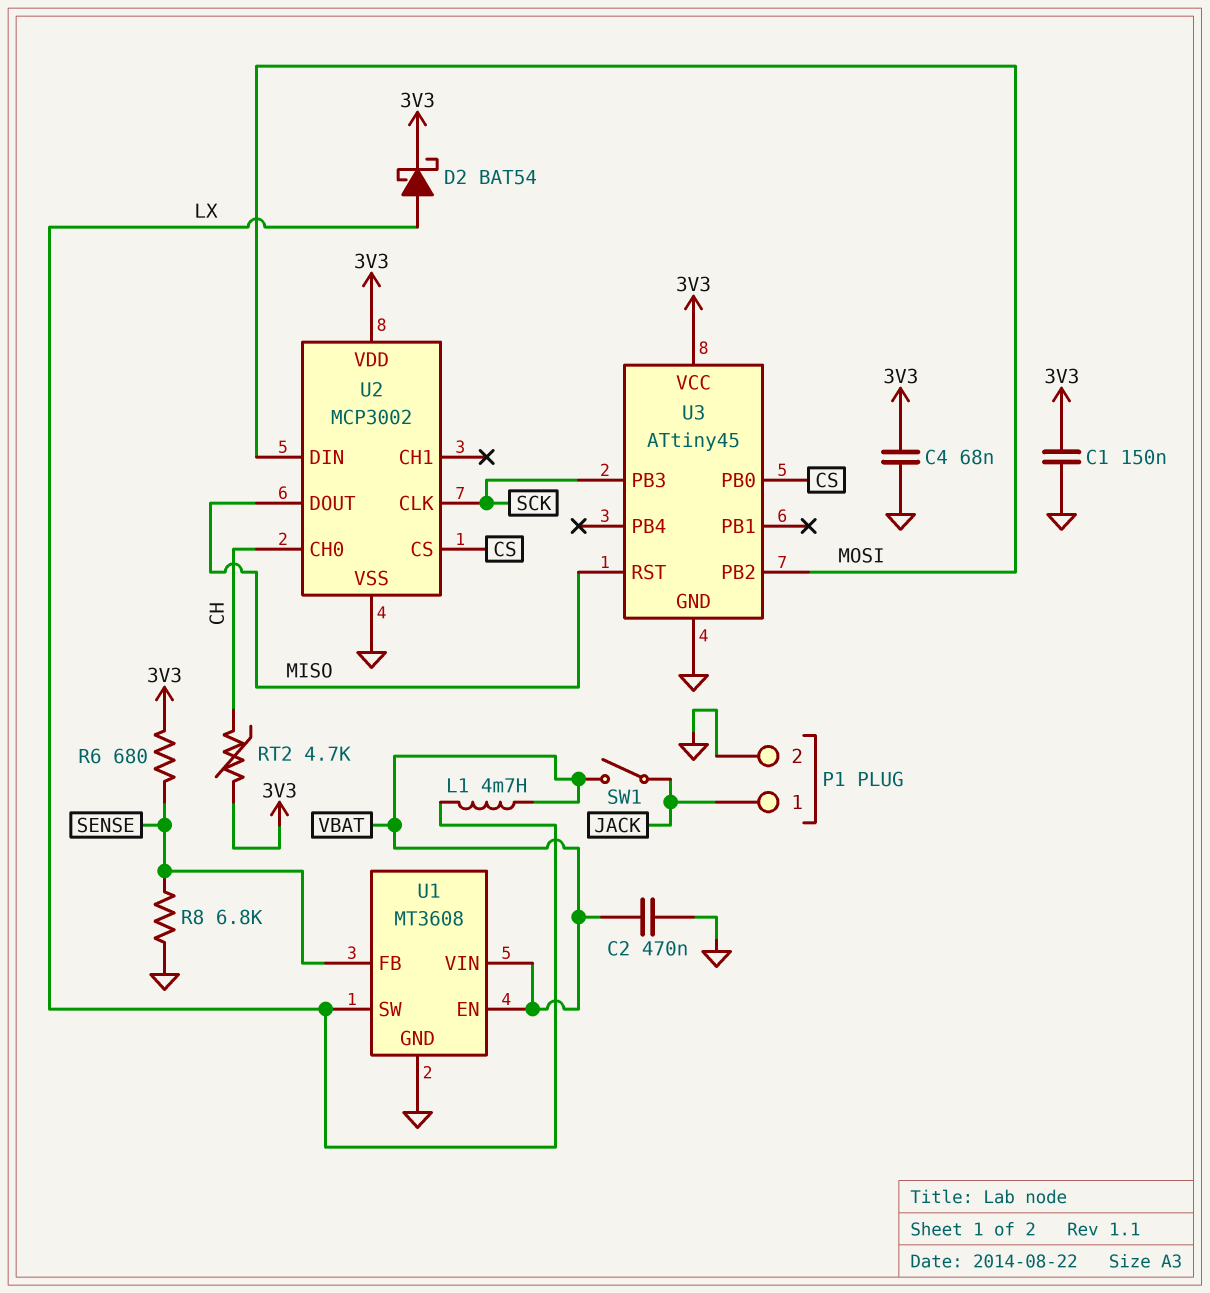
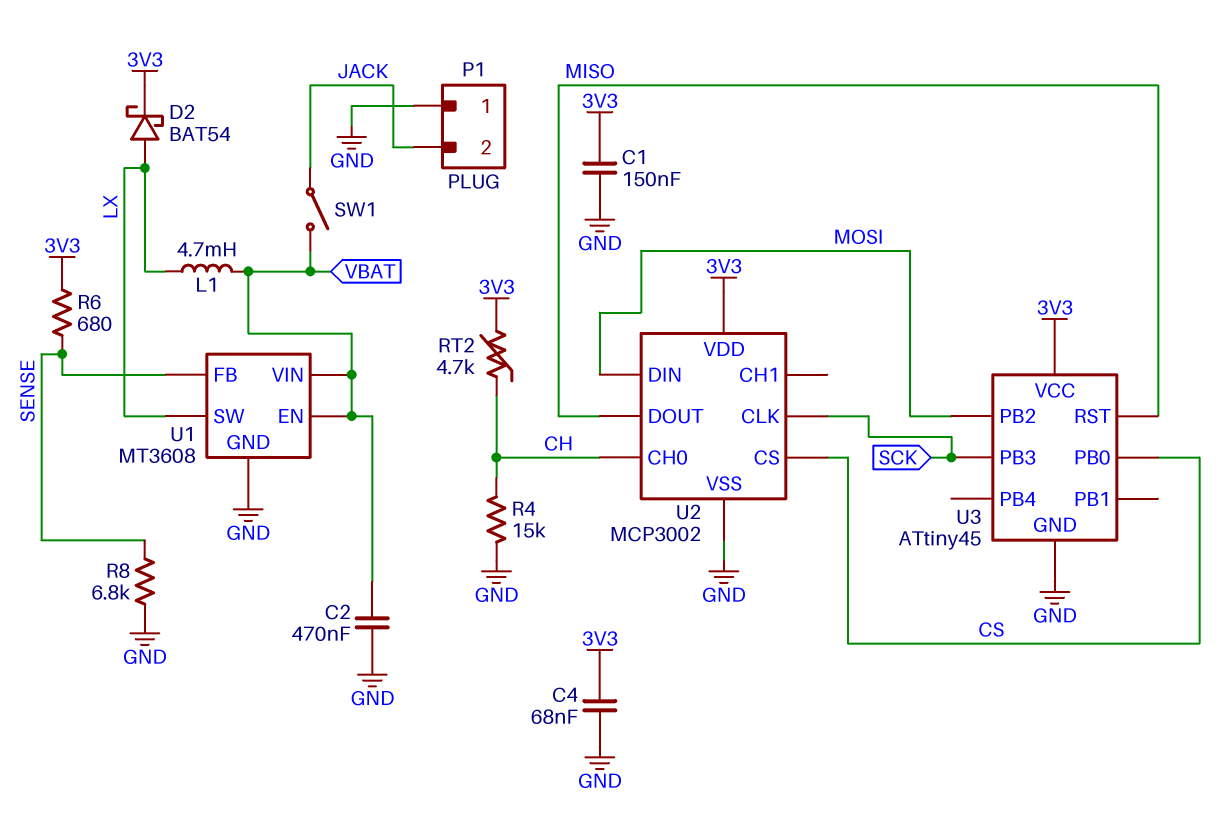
P1 pin 1: JACK -> GND
P1 pin 2: GND -> JACK
R4: none -> 15k (CH, GND)

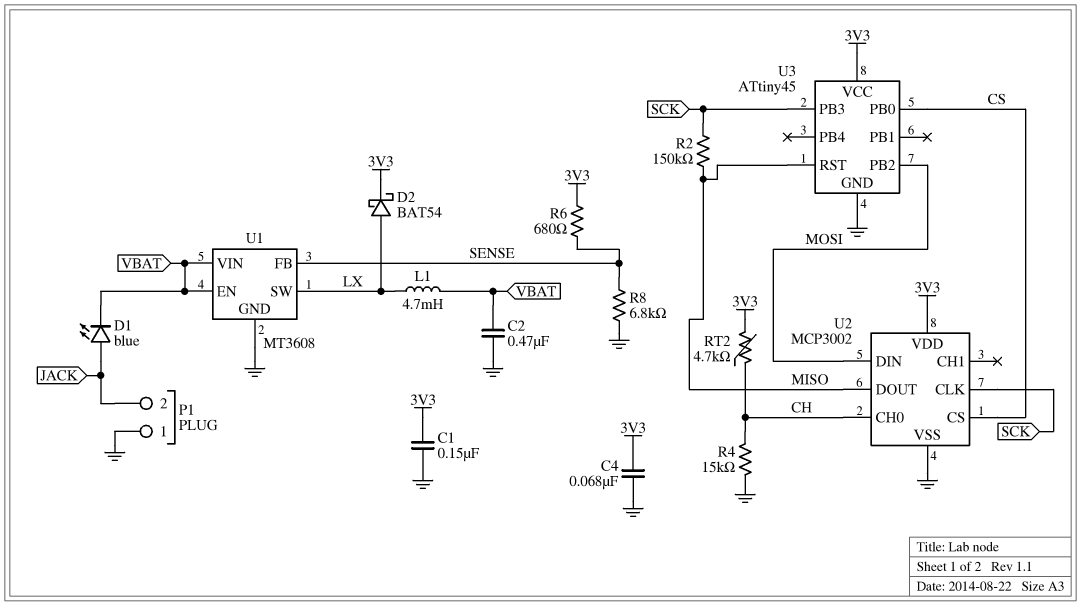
D1: none -> LED blue (A JACK, K VBAT)
R2: none -> 150k (MISO, SCK)
SW1: switch (JACK, VBAT) -> none

